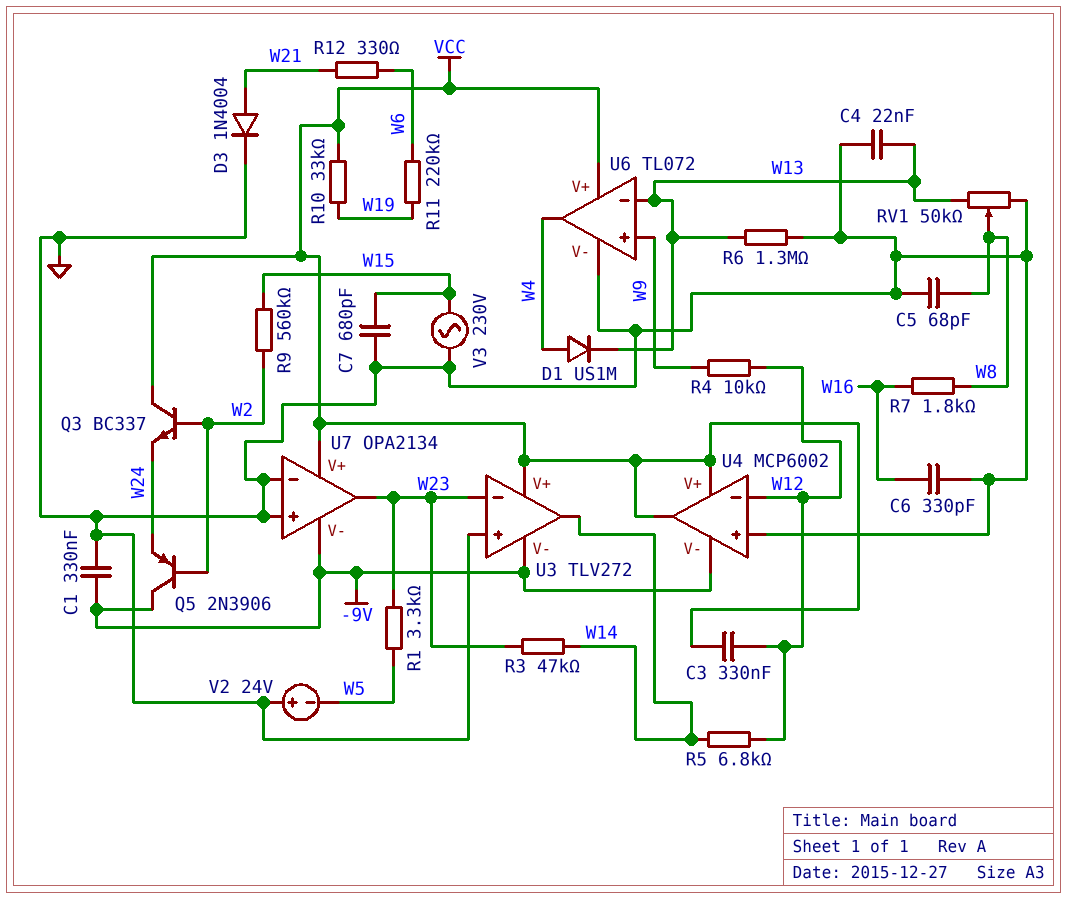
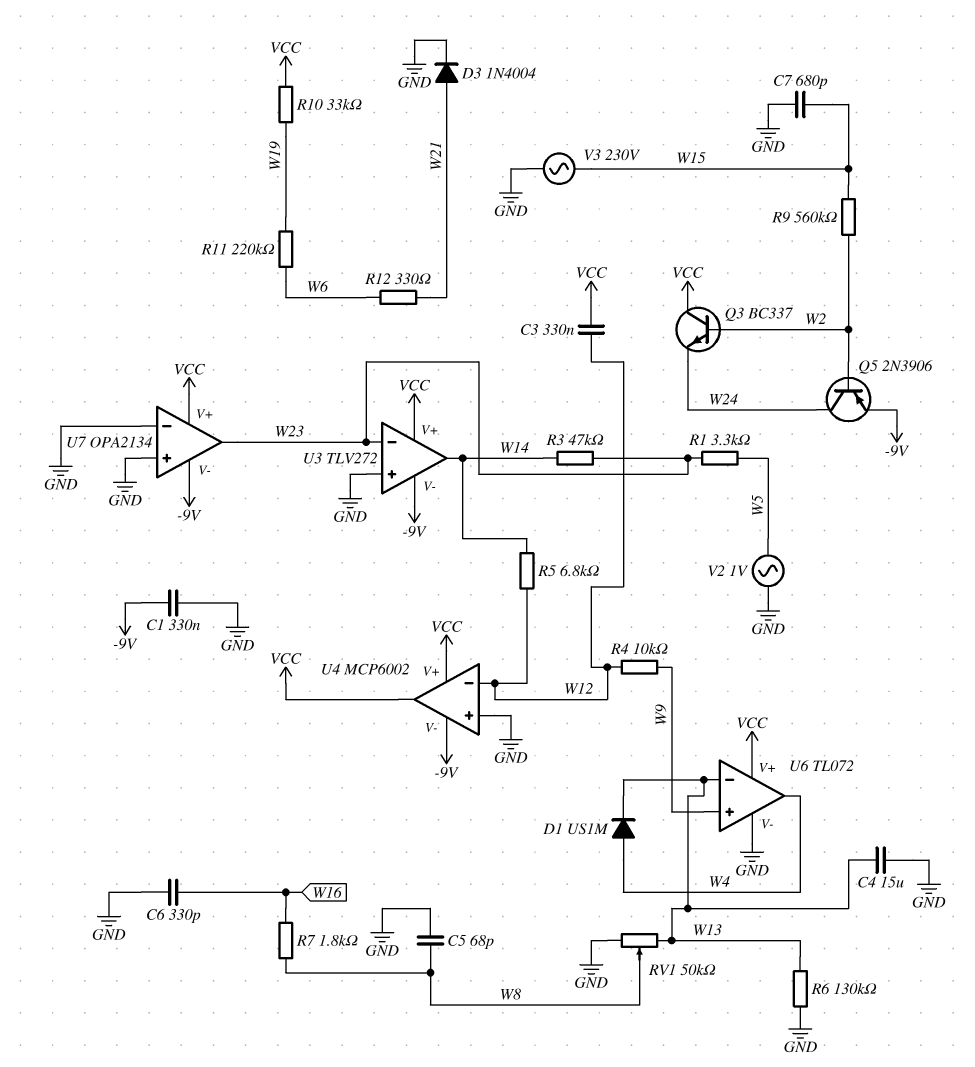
C4: 22nF (GND, W13) -> 15uF (GND, W13)
Q5: PNP 2N3906 (B W2, C -9V, E W24) -> PNP 2N3906 (B W2, C W24, E -9V)
R6: 1.3M (GND, W13) -> 130k (GND, W13)
V2: 24V (plus GND, minus W5) -> AC 1V (GND, W5)

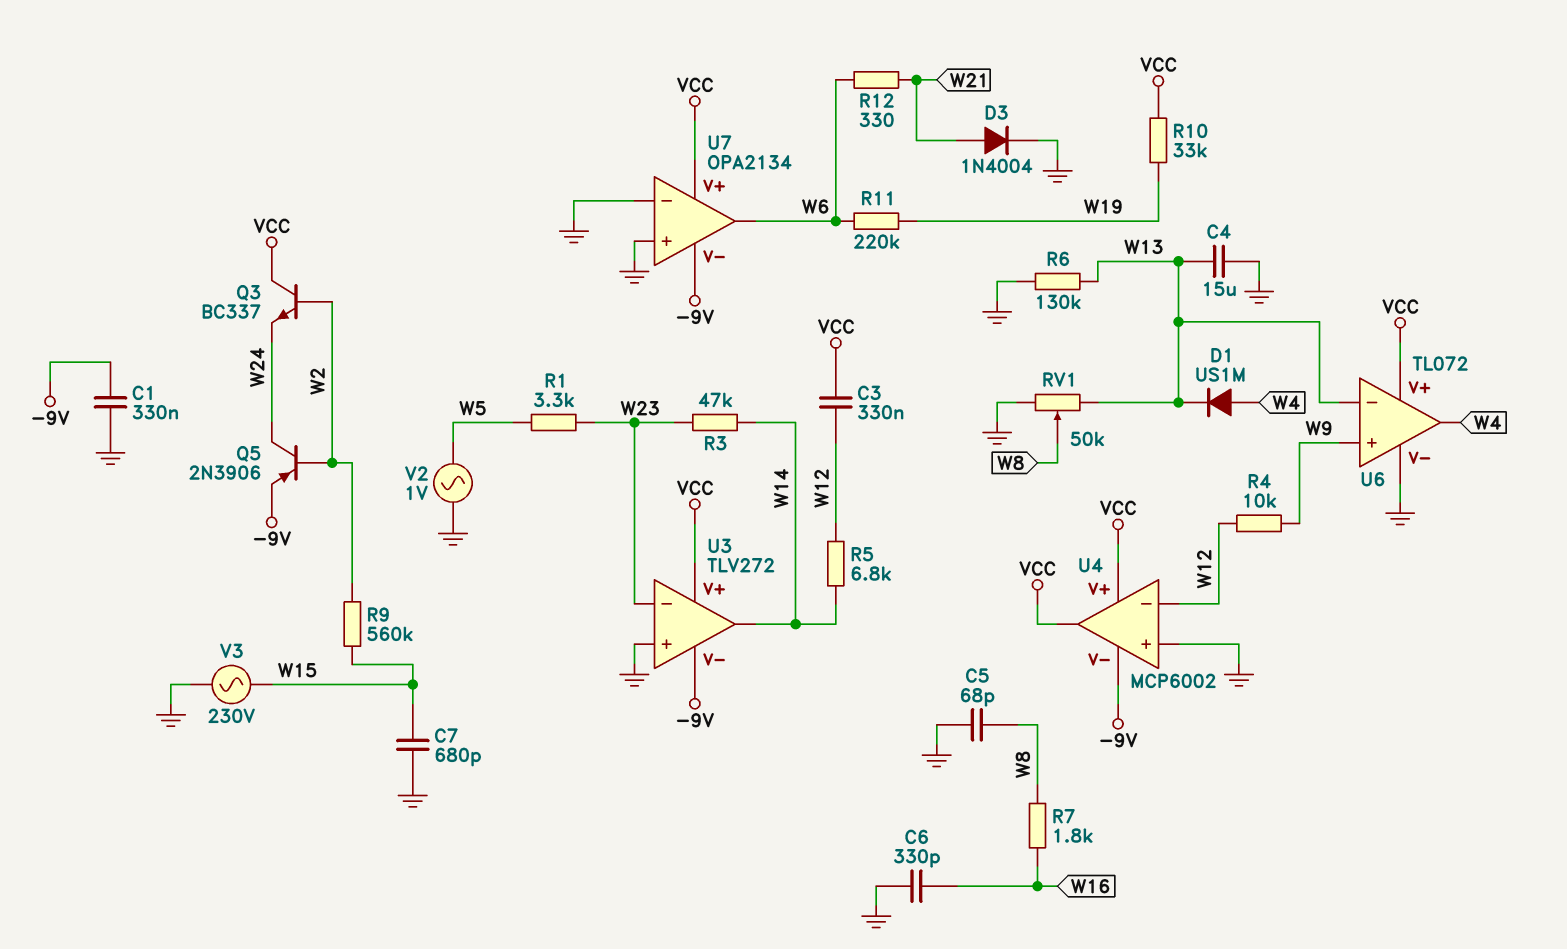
U7 pin out: W23 -> W6

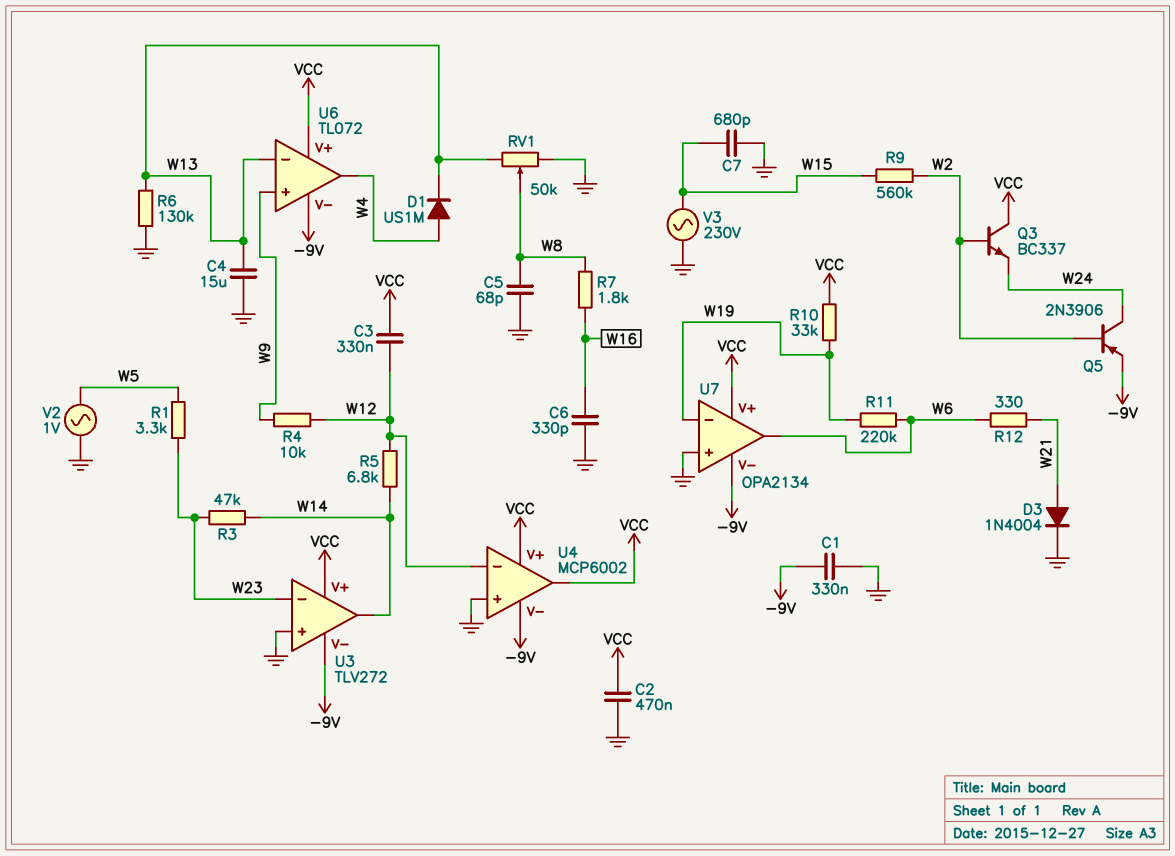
C2: none -> 470nF (GND, VCC)
U6 pin V-: GND -> -9V
U7 pin in-: GND -> W19

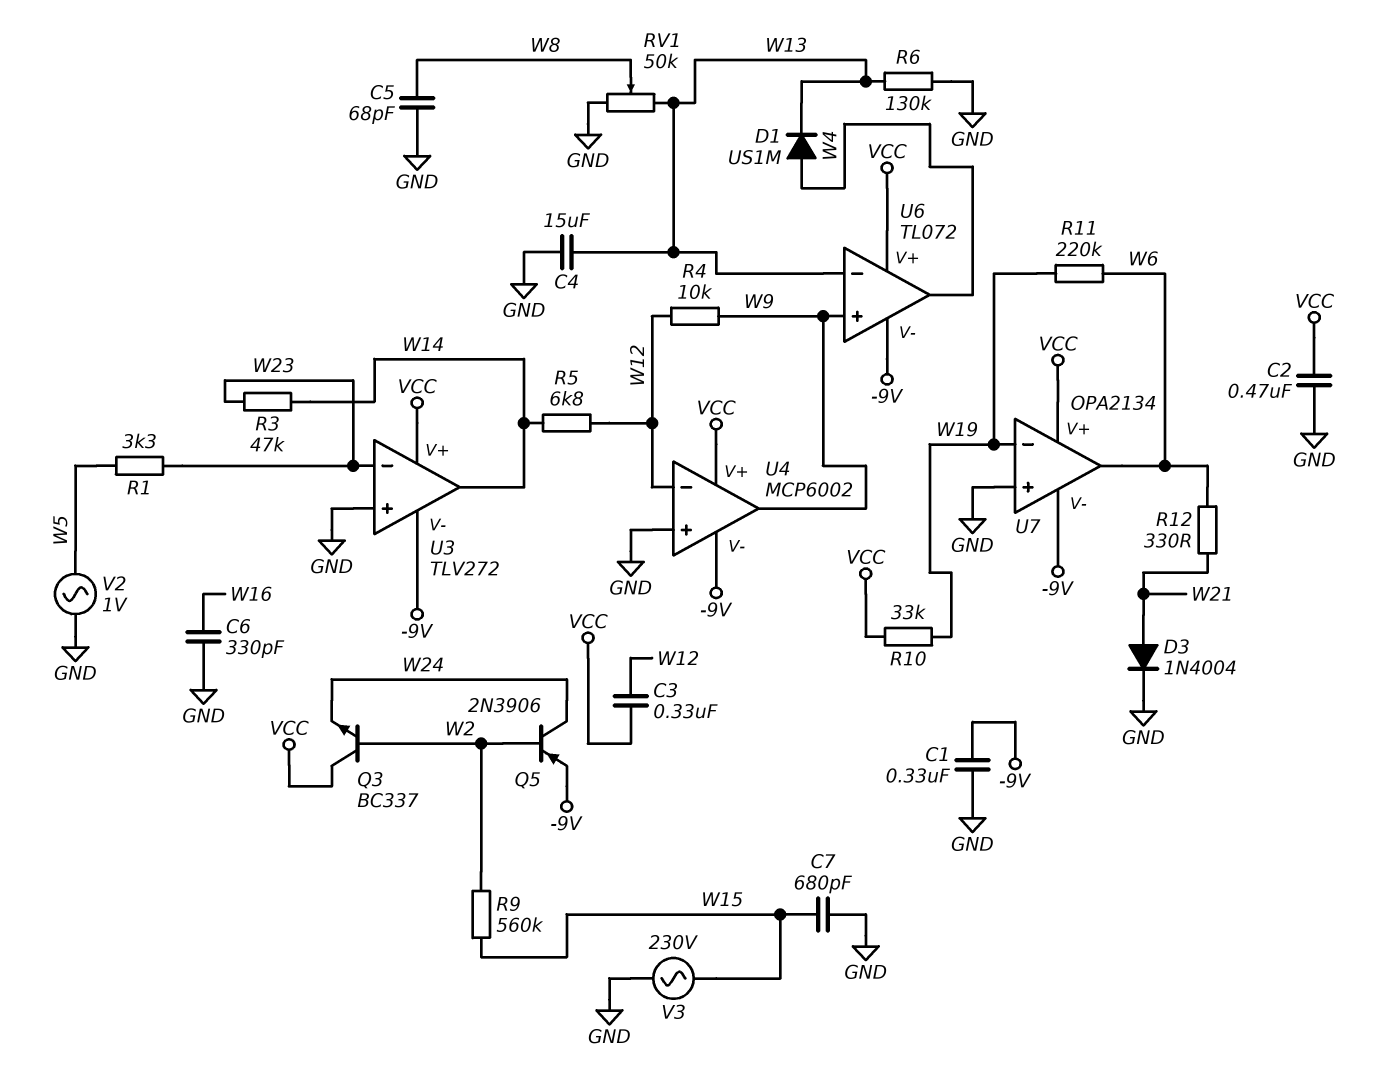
R7: 1.8k (W8, W16) -> none
U4 pin out: VCC -> W9

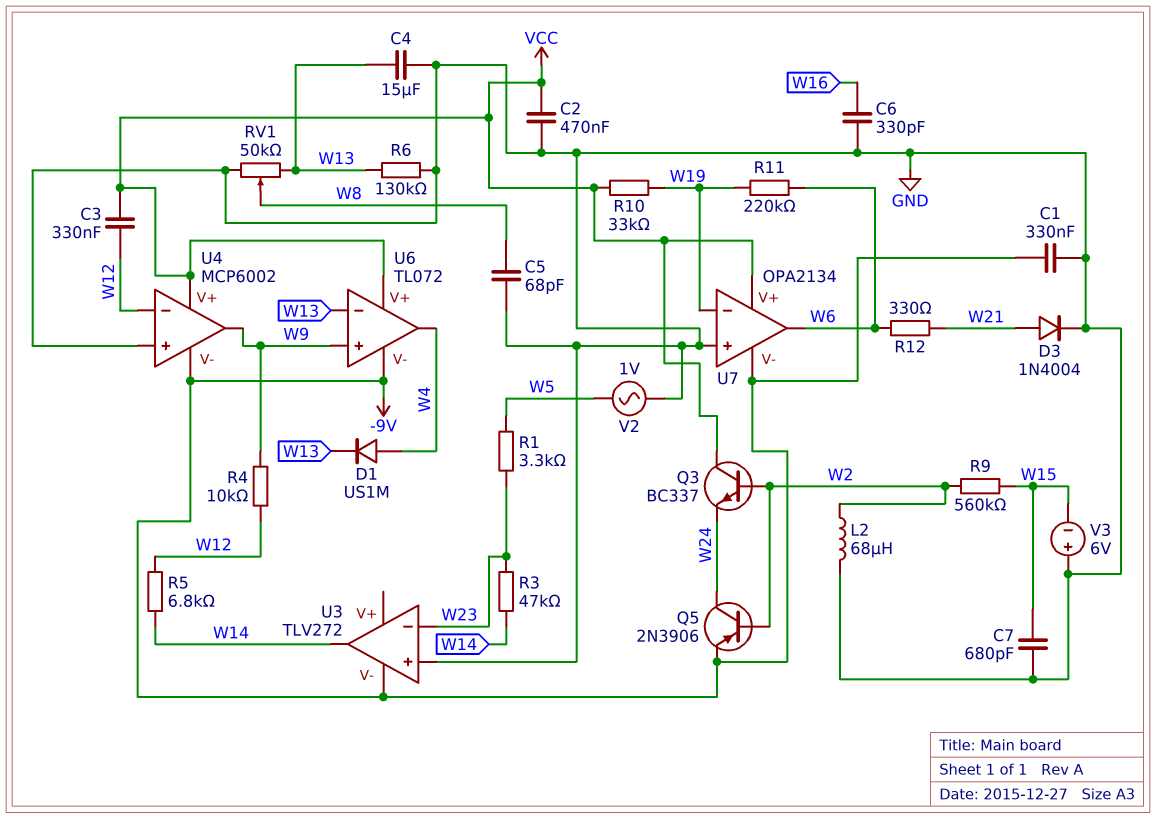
L2: none -> 68uH (GND, W2)
U3 pin V+: VCC -> none
V3: AC 230V (GND, W15) -> 6V (plus GND, minus W15)

